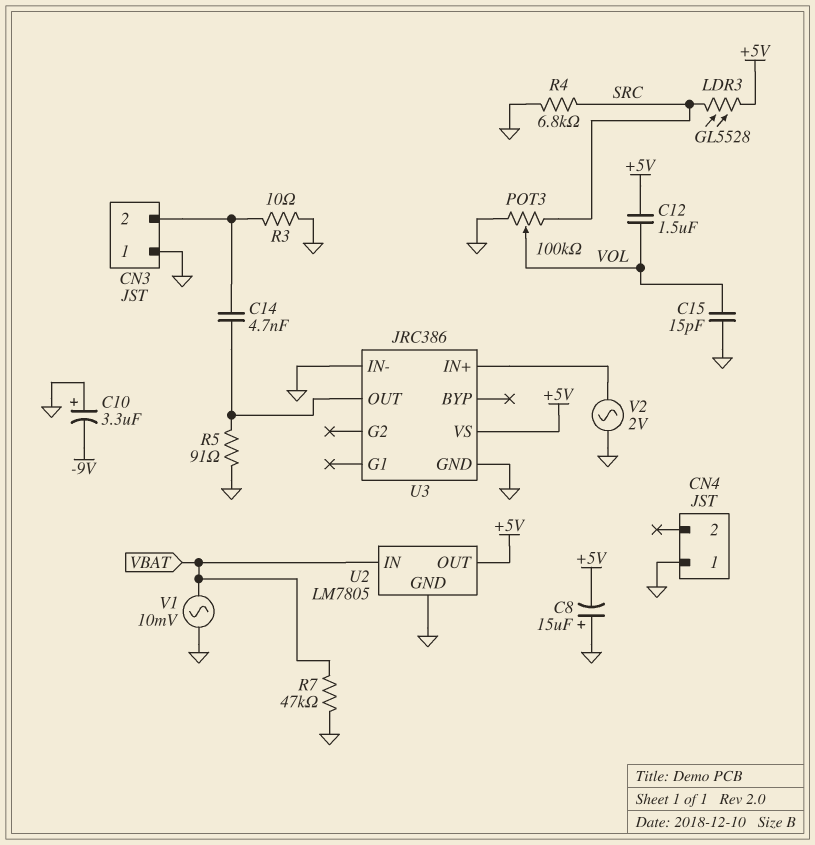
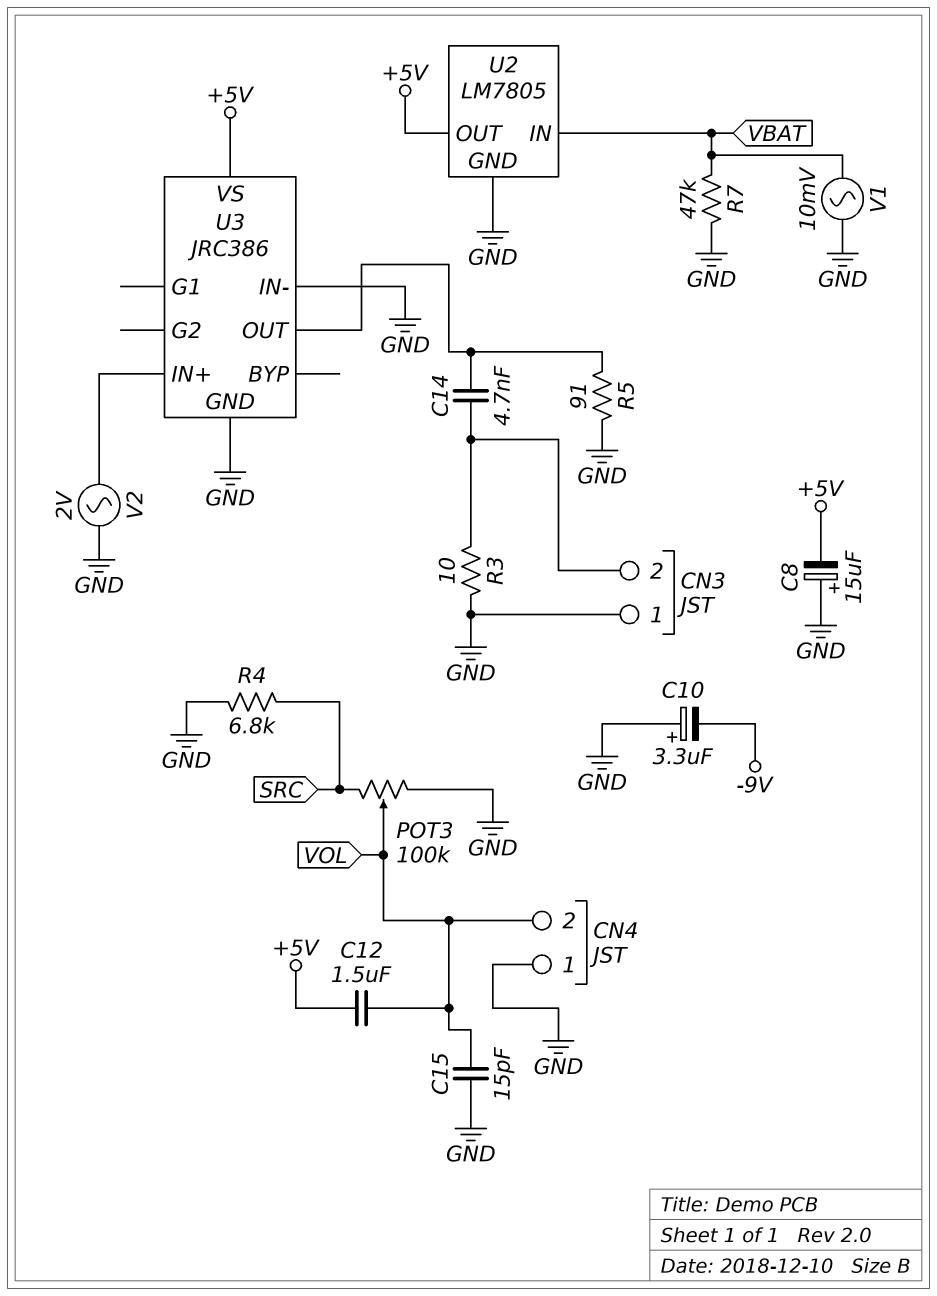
CN4 pin 2: none -> VOL
LDR3: GL5528 (+5V, SRC) -> none

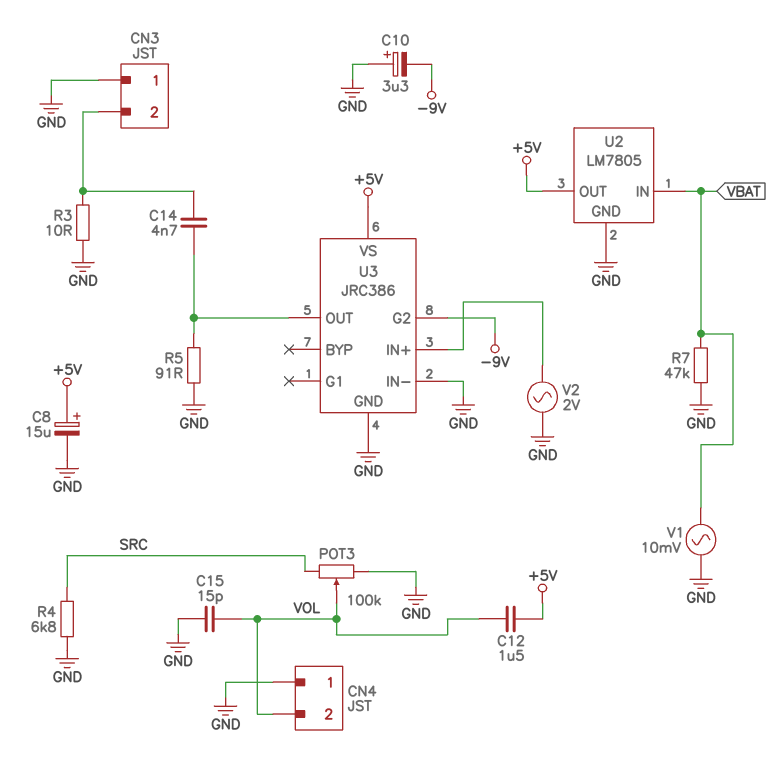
C8: 15uF (plus GND, minus +5V) -> 15uF (plus +5V, minus GND)
U3 pin G2: none -> -9V

